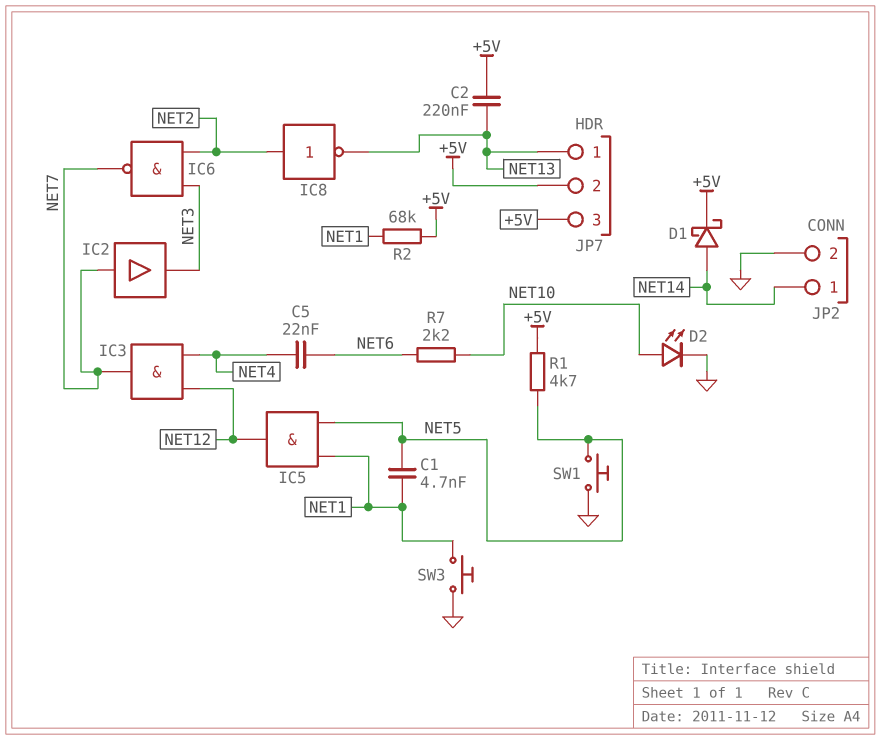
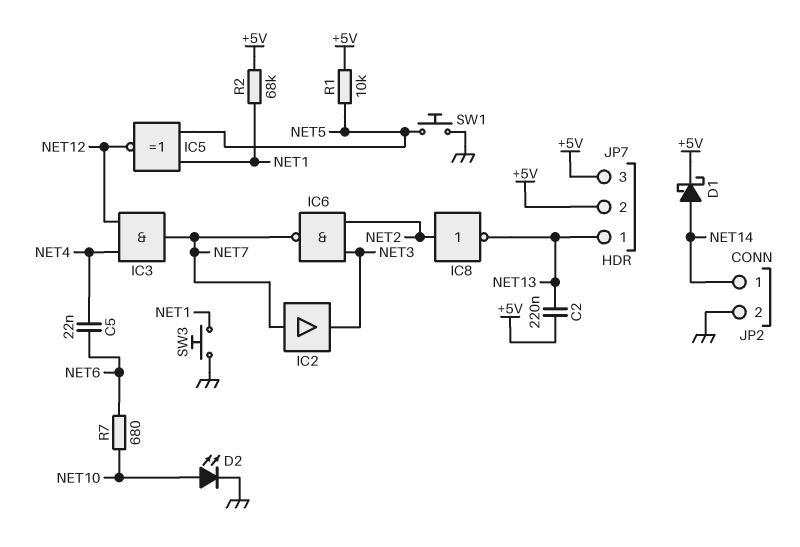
C1: 4.7nF (NET1, NET5) -> none
IC5: AND (in NET1, in NET5, out NET12) -> XNOR (in NET1, in NET5, out NET12)
R1: 4.7k (+5V, NET5) -> 10k (+5V, NET5)
R7: 2.2k (NET6, NET10) -> 680 (NET6, NET10)

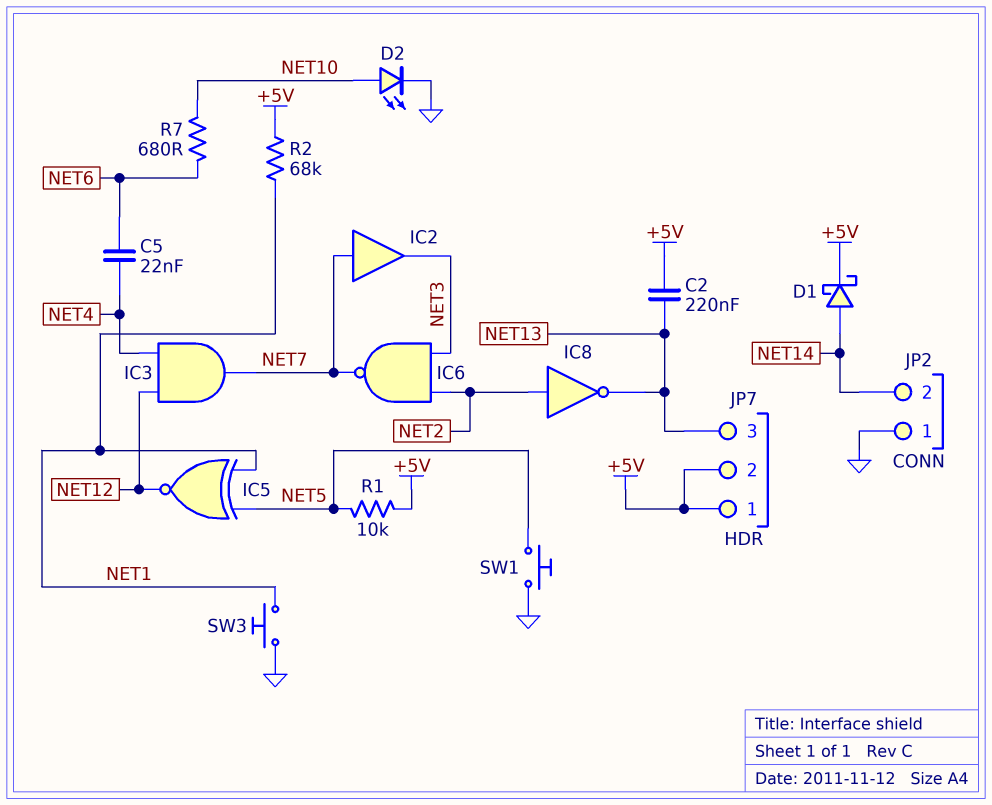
JP2 pin 1: NET14 -> GND
JP2 pin 2: GND -> NET14
JP7 pin 1: NET13 -> +5V
JP7 pin 3: +5V -> NET13

